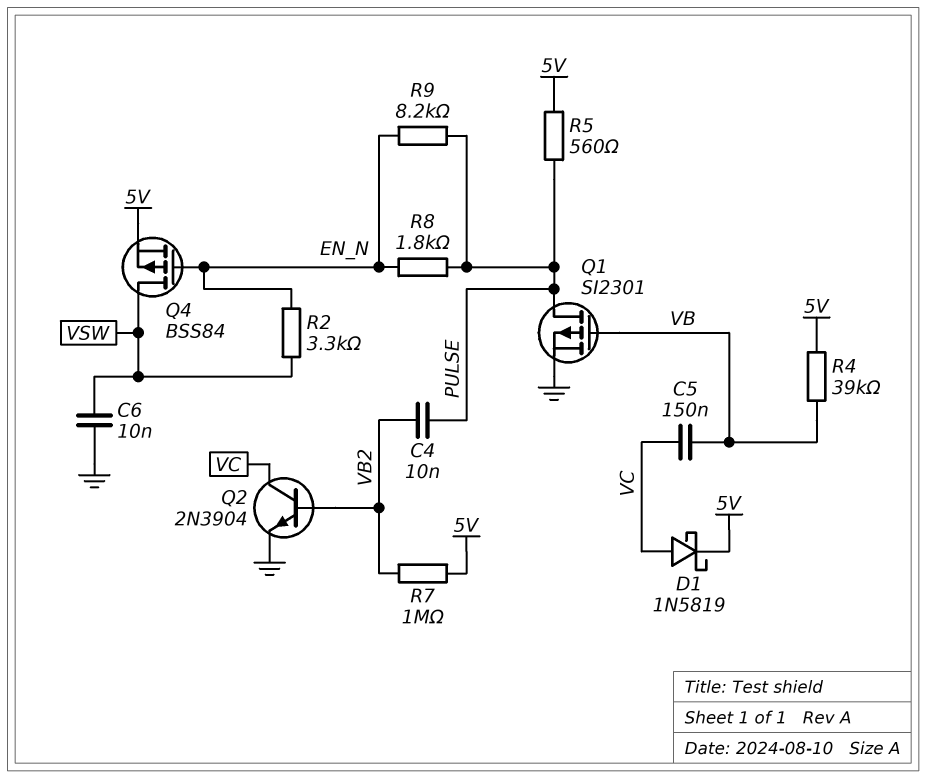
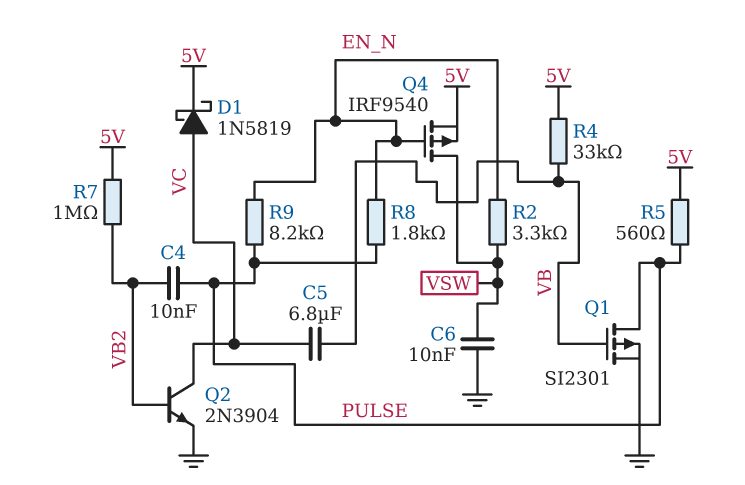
C5: 150nF (VB, VC) -> 6.8uF (VB, VC)
Q4: PMOS BSS84 (G EN_N, D VSW, S 5V) -> PMOS IRF9540 (G EN_N, D VSW, S 5V)
R4: 39k (5V, VB) -> 33k (5V, VB)

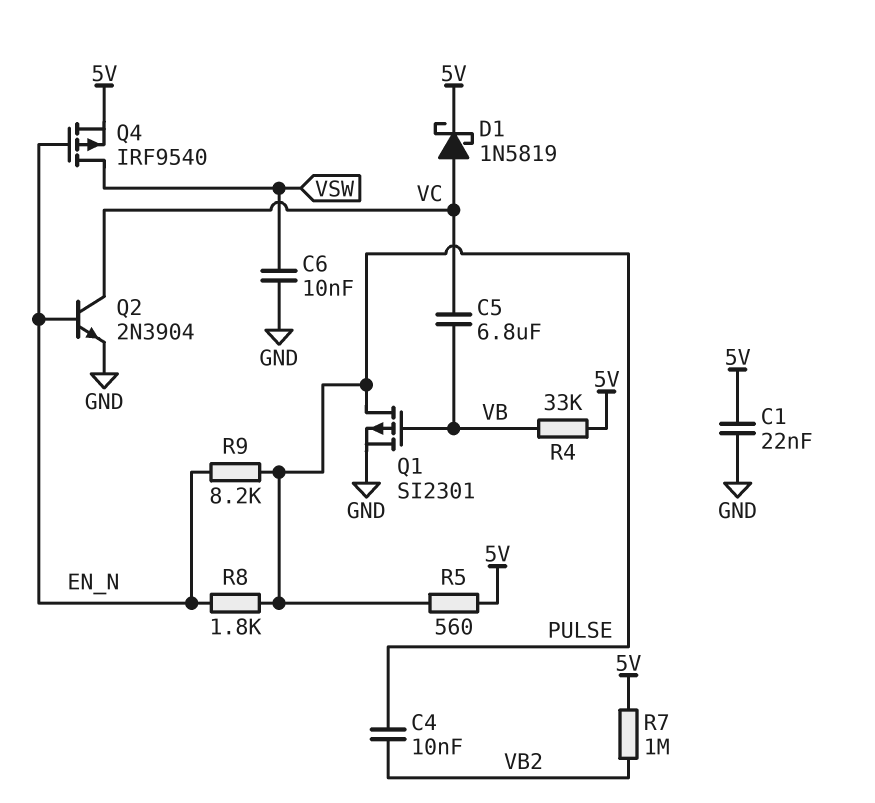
C1: none -> 22nF (5V, GND)
Q2: NPN 2N3904 (B VB2, C VC, E GND) -> NPN 2N3904 (B EN_N, C VC, E GND)
R2: 3.3k (EN_N, VSW) -> none

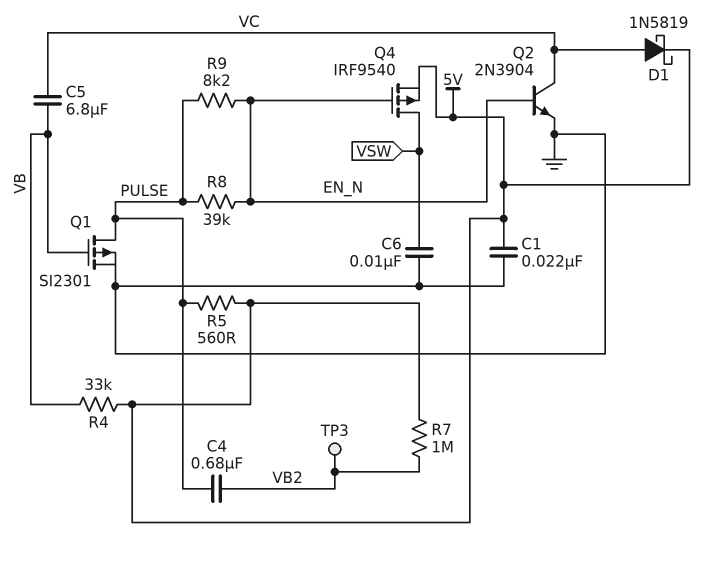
C4: 10nF (PULSE, VB2) -> 680nF (PULSE, VB2)
R8: 1.8k (EN_N, PULSE) -> 39k (EN_N, PULSE)
TP3: none -> test point (VB2)

